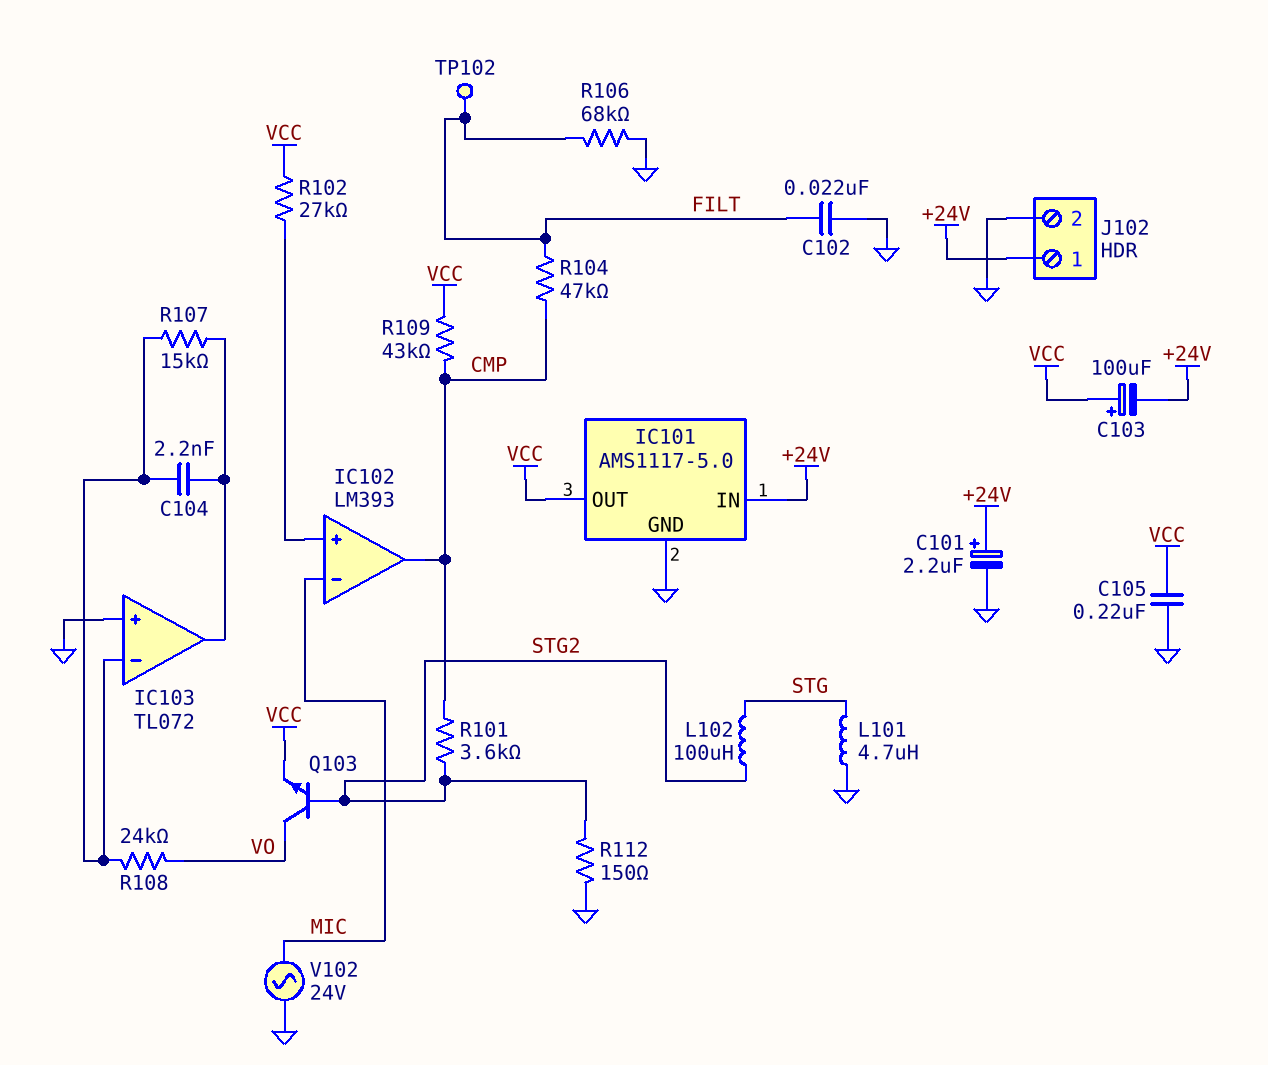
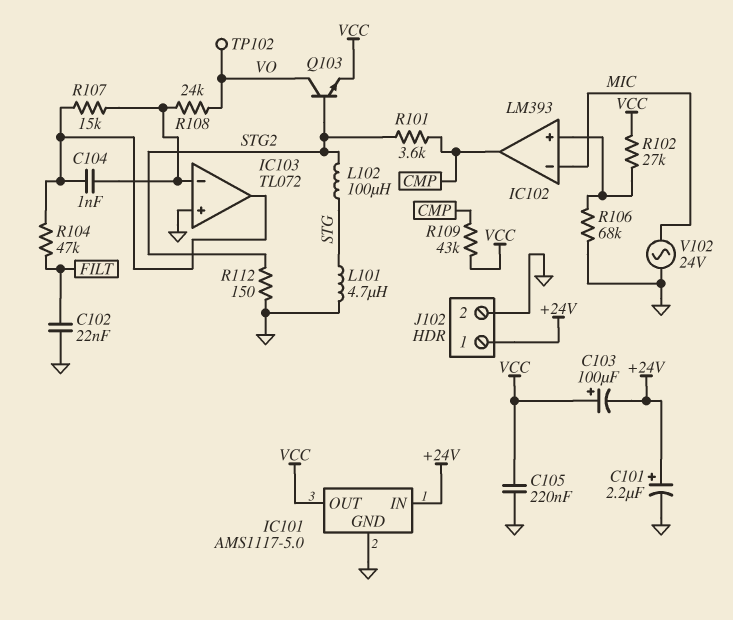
C104: 2.2nF (IC103/in-, IC103/out) -> 1nF (IC103/in-, IC103/out)
R104: 47k (CMP, FILT) -> 47k (FILT, IC103/out)
R106: 68k (FILT, GND) -> 68k (GND, IC102/in+)
TP102: test point (FILT) -> test point (VO)

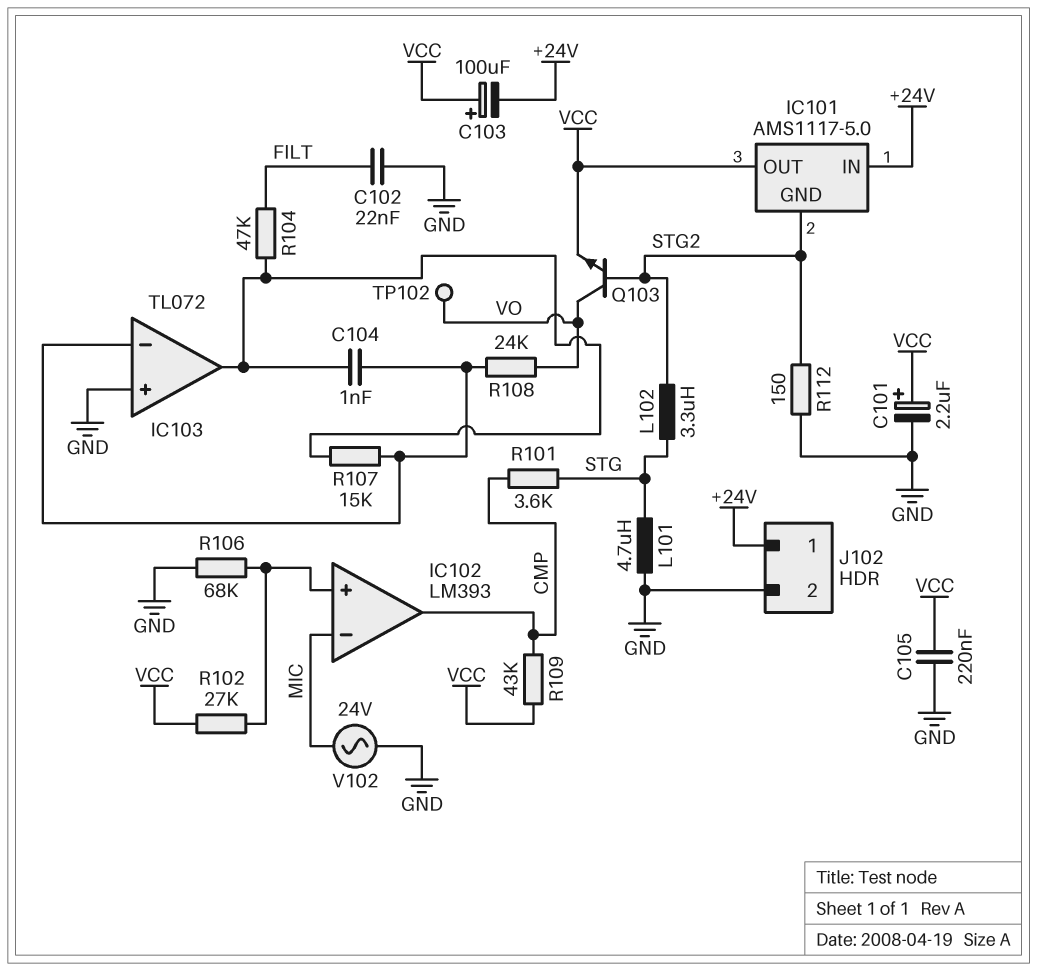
C101: 2.2uF (plus +24V, minus GND) -> 2.2uF (plus VCC, minus GND)
IC101 pin GND: GND -> STG2
L102: 100uH (STG, STG2) -> 3.3uH (STG, STG2)
R101: 3.6k (CMP, STG2) -> 3.6k (CMP, STG)

